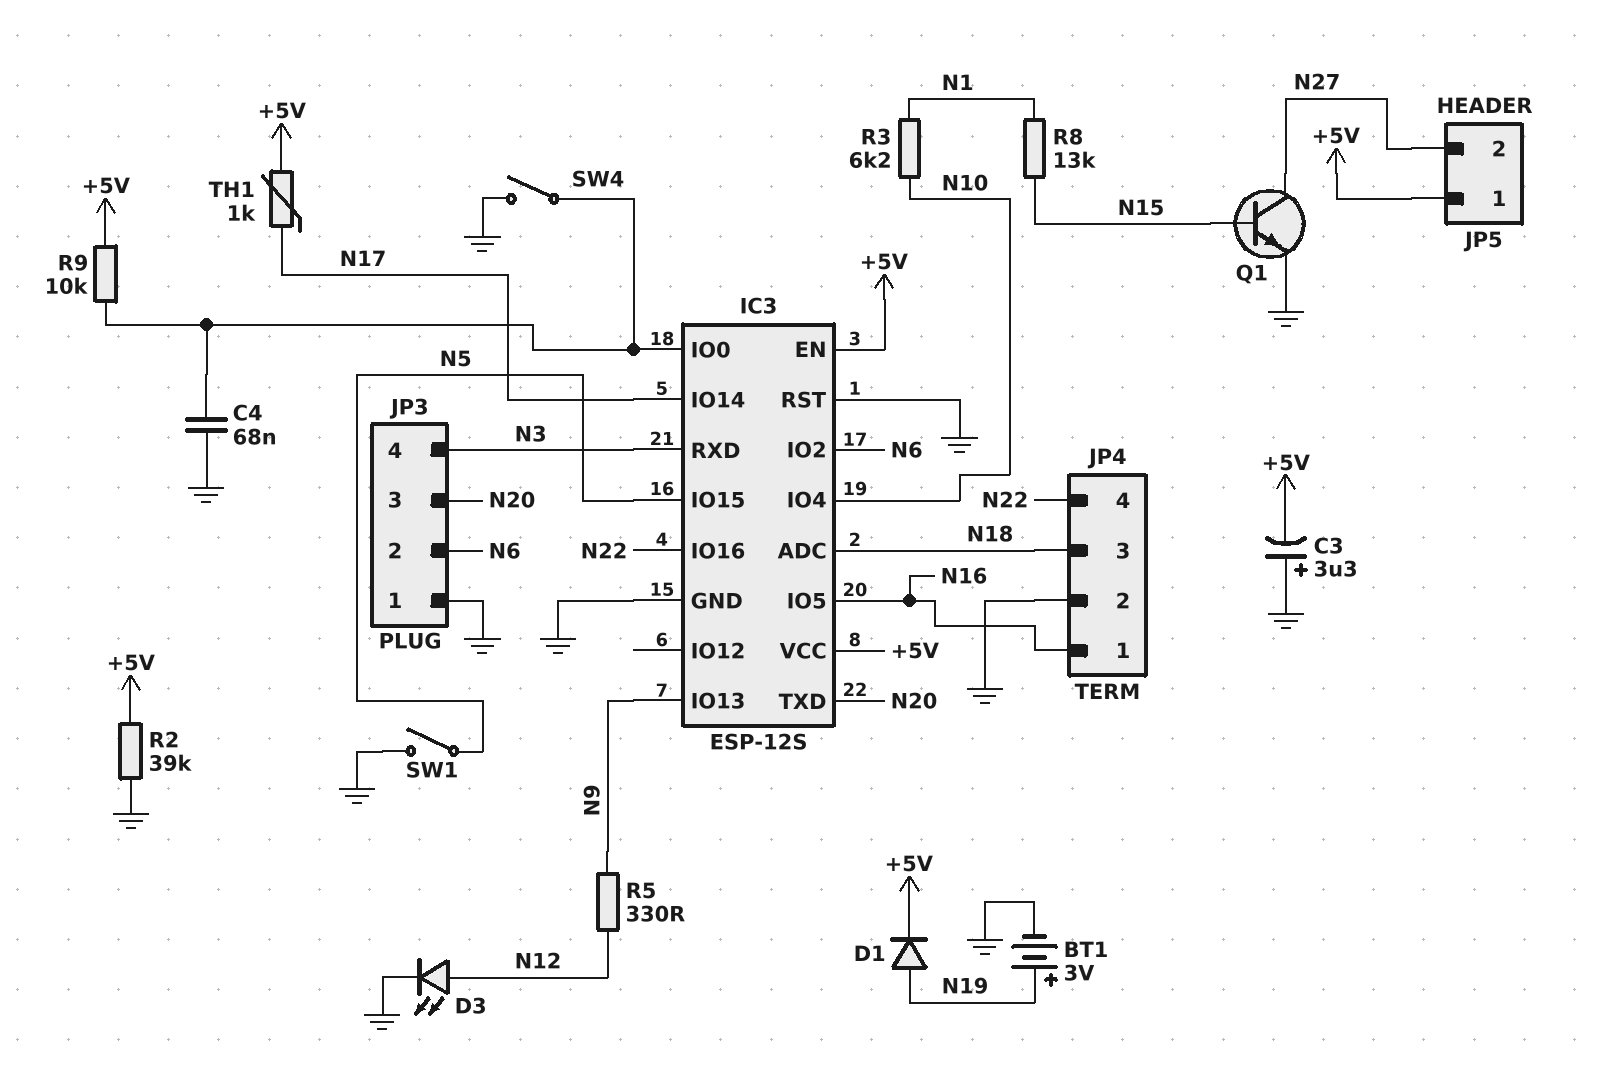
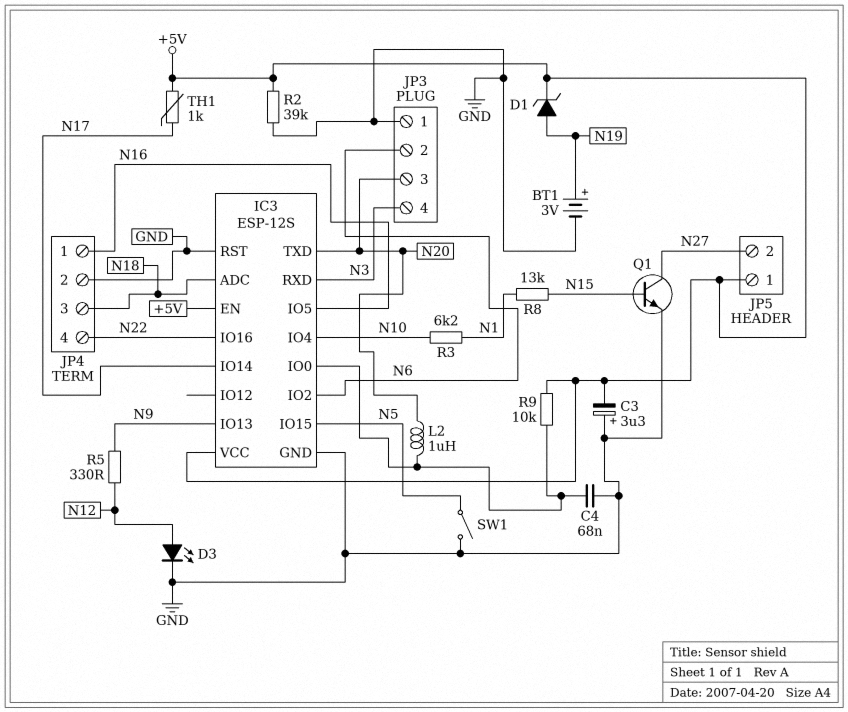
D1: diode (A N19, K +5V) -> zener (A N19, K +5V)
L2: none -> 1uH (IC3/IO0, N20)
SW4: switch (GND, IC3/IO0) -> none

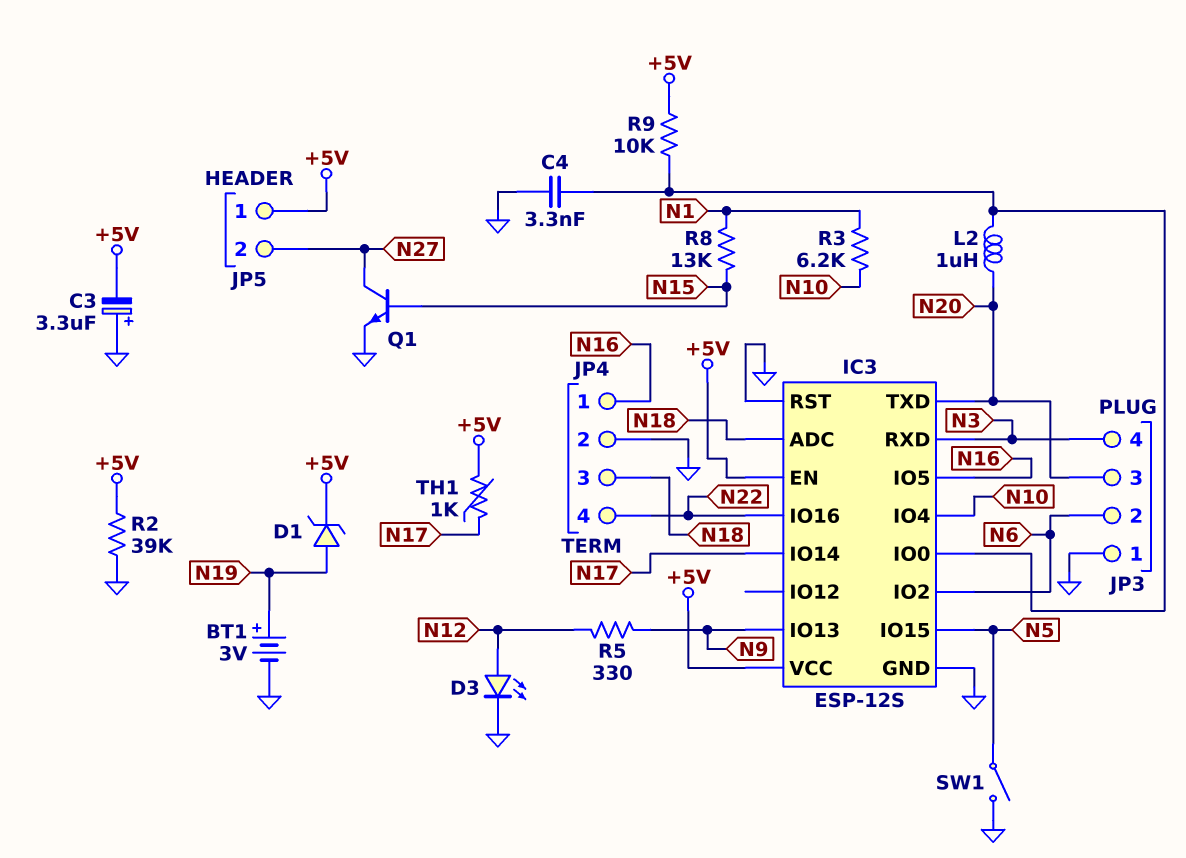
C4: 68nF (GND, IC3/IO0) -> 3.3nF (GND, IC3/IO0)

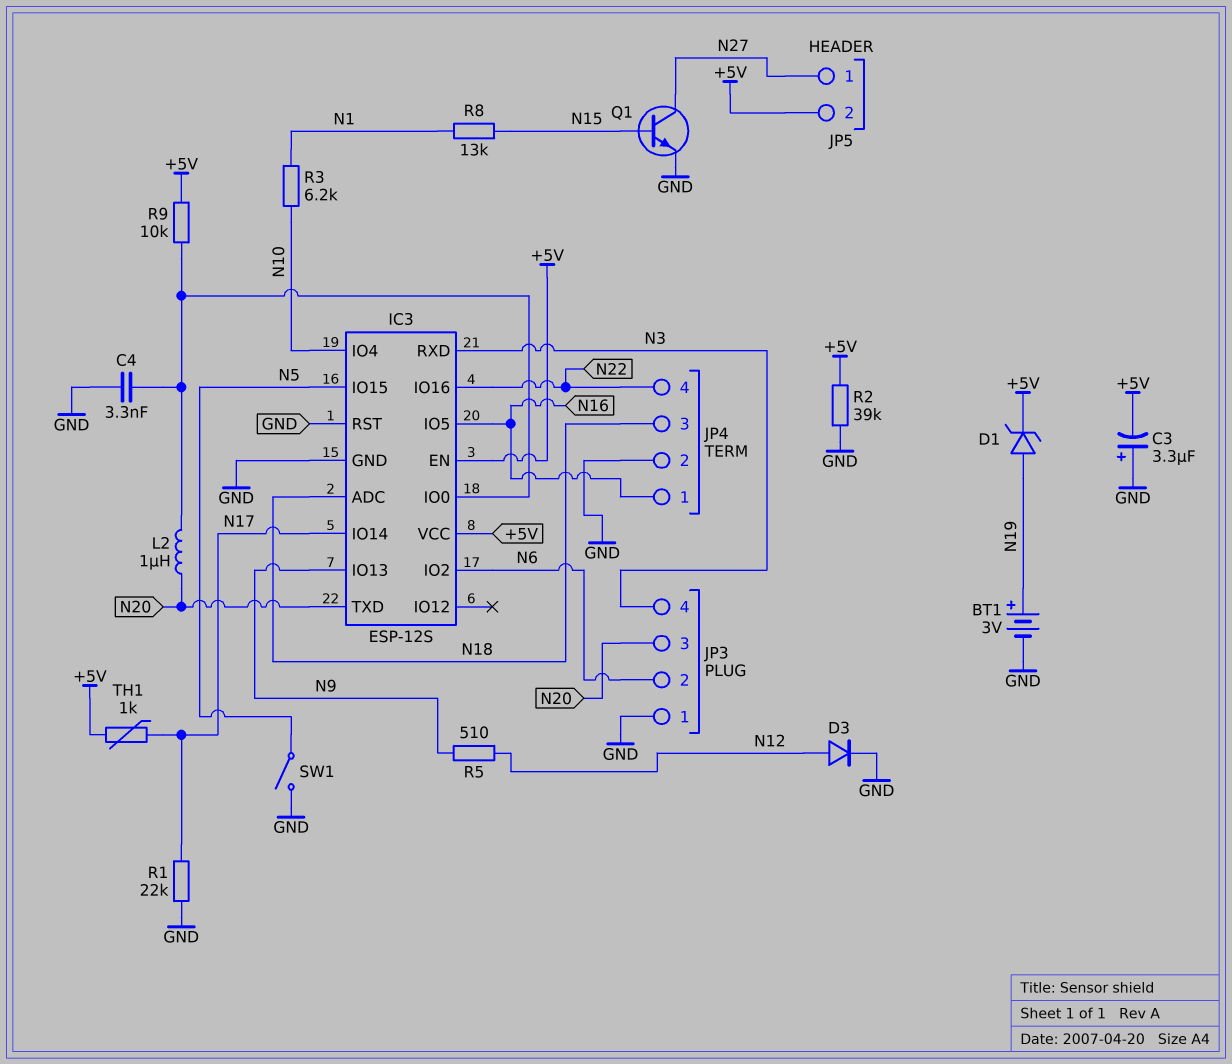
D3: LED (A N12, K GND) -> diode (A N12, K GND)
JP5 pin 1: +5V -> N27
JP5 pin 2: N27 -> +5V
R1: none -> 22k (GND, N17)
R5: 330 (N9, N12) -> 510 (N9, N12)

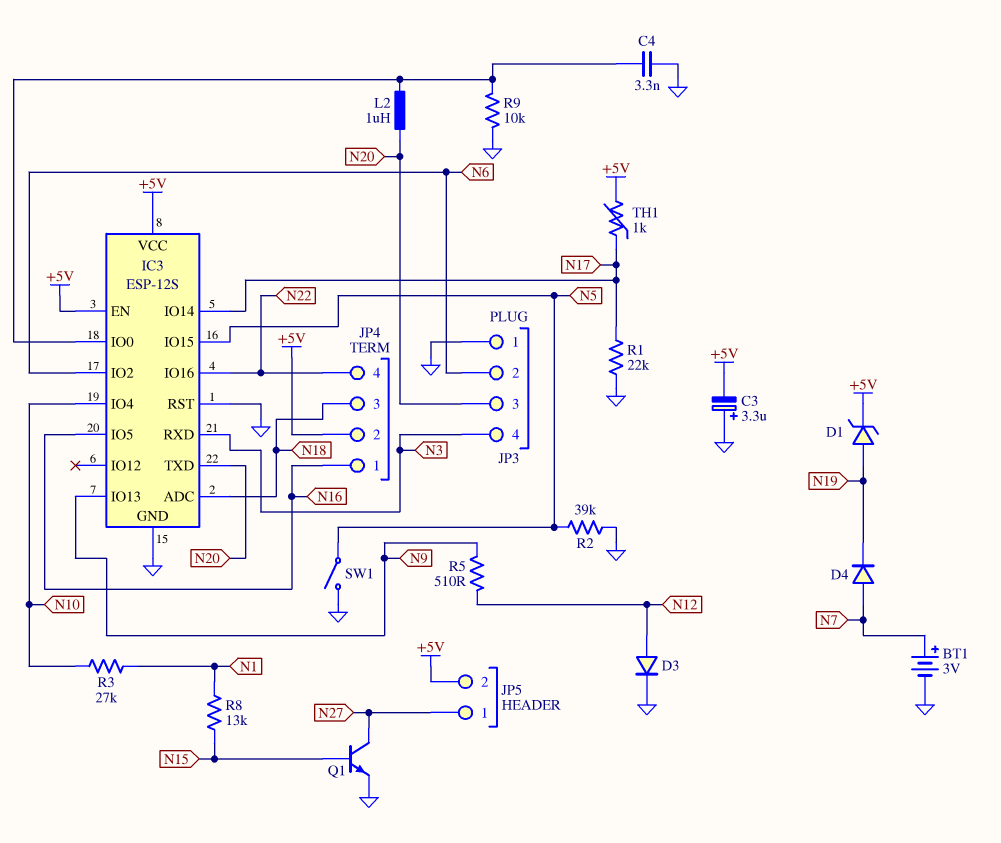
BT1: 3V (plus N19, minus GND) -> 3V (plus N7, minus GND)
D4: none -> diode (A N7, K N19)
JP4 pin 2: GND -> +5V
R2: 39k (+5V, GND) -> 39k (GND, N5)
R3: 6.2k (N1, N10) -> 27k (N1, N10)
R9: 10k (+5V, IC3/IO0) -> 10k (GND, IC3/IO0)

